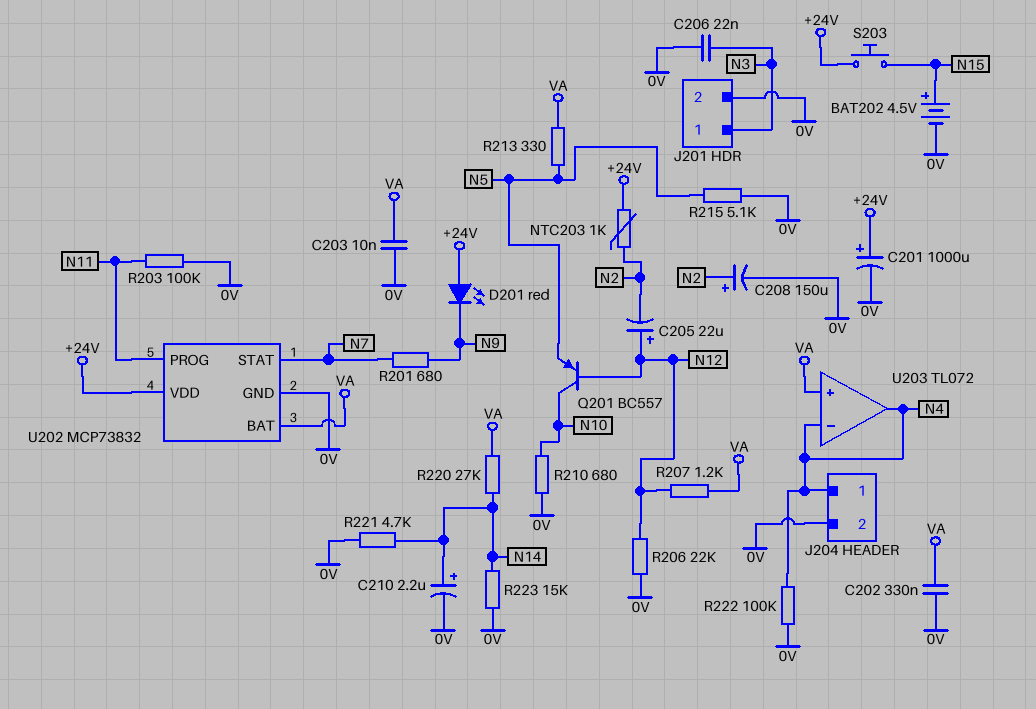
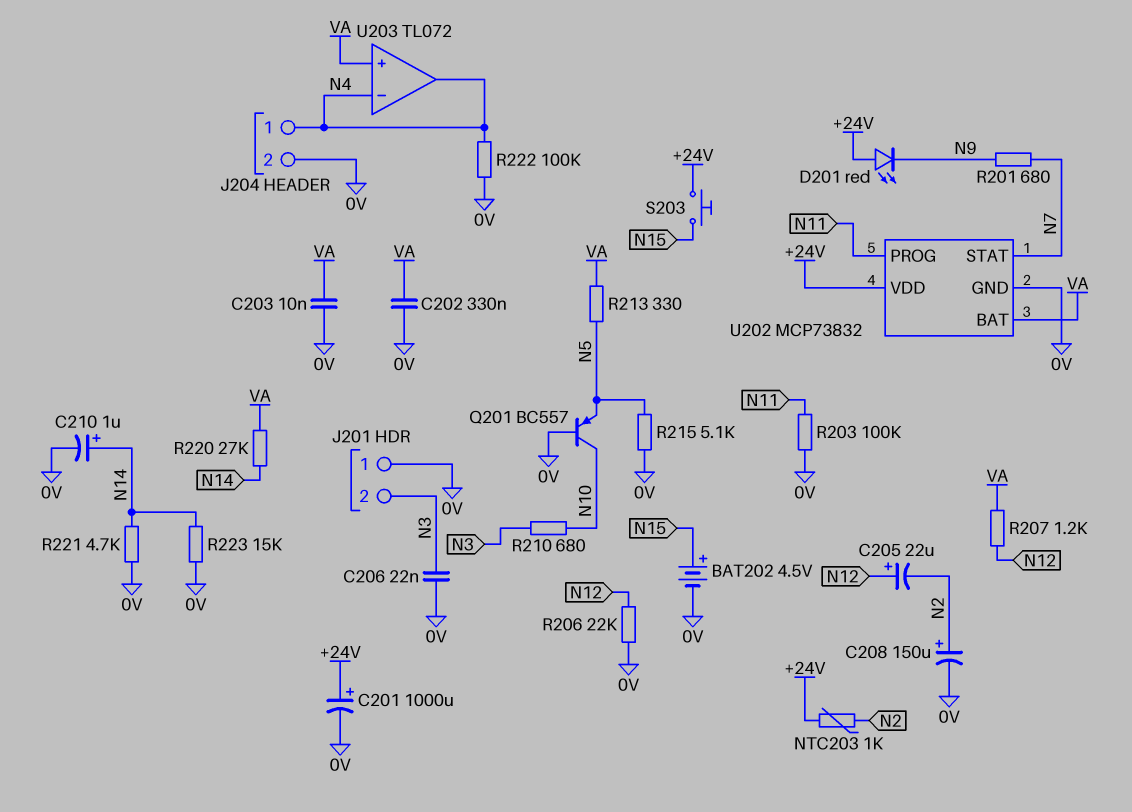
C210: 2.2uF (plus N14, minus 0V) -> 1uF (plus N14, minus 0V)
J201 pin 1: N3 -> 0V
J201 pin 2: 0V -> N3
Q201: PNP BC557 (B N12, C N10, E N5) -> PNP BC557 (B 0V, C N10, E N5)
R210: 680 (0V, N10) -> 680 (N3, N10)

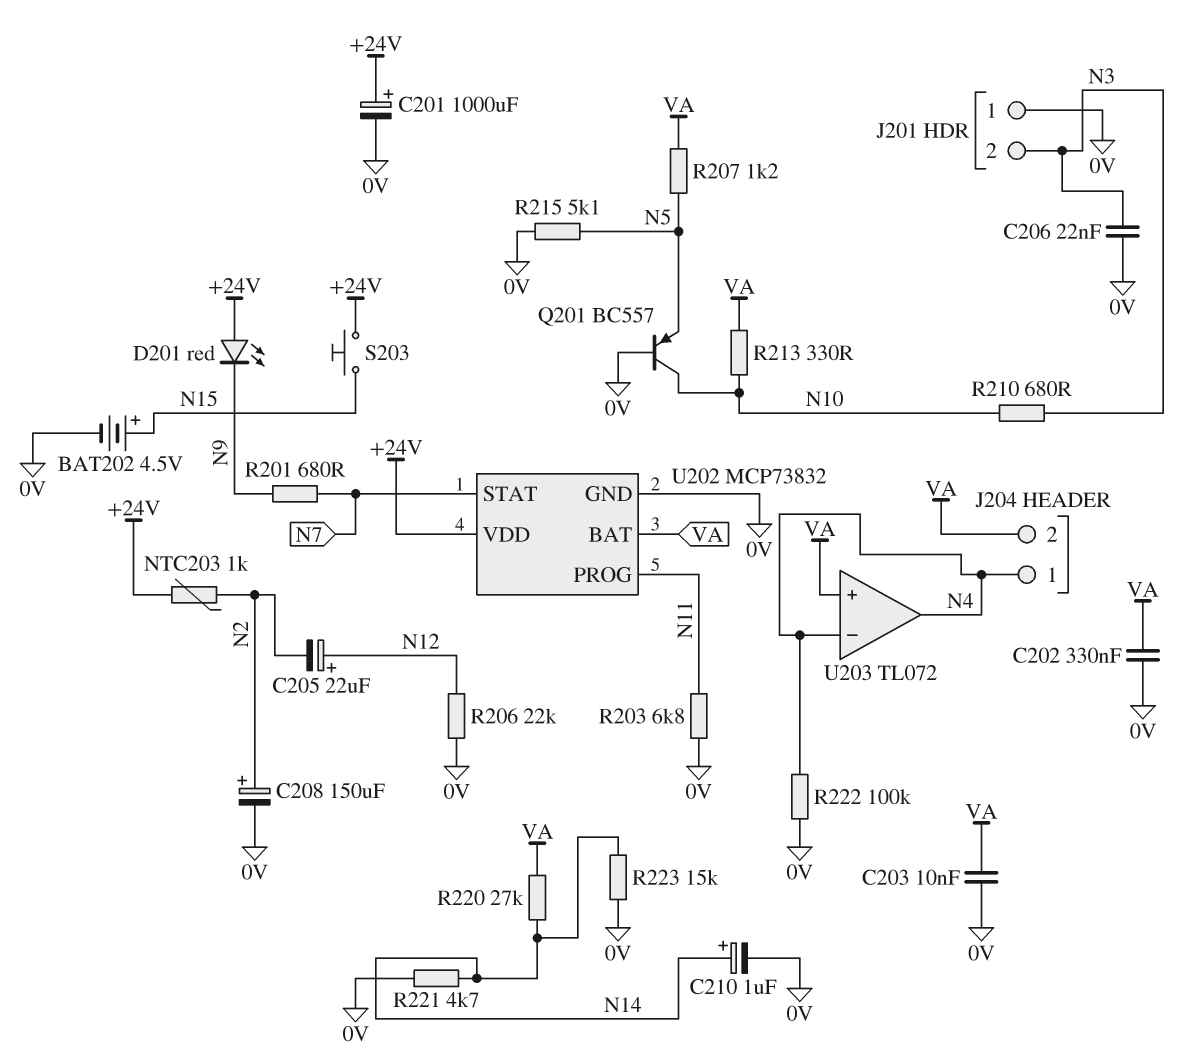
J204 pin 2: 0V -> VA
R203: 100k (0V, N11) -> 6.8k (0V, N11)
R207: 1.2k (N12, VA) -> 1.2k (N5, VA)
R213: 330 (N5, VA) -> 330 (N10, VA)

